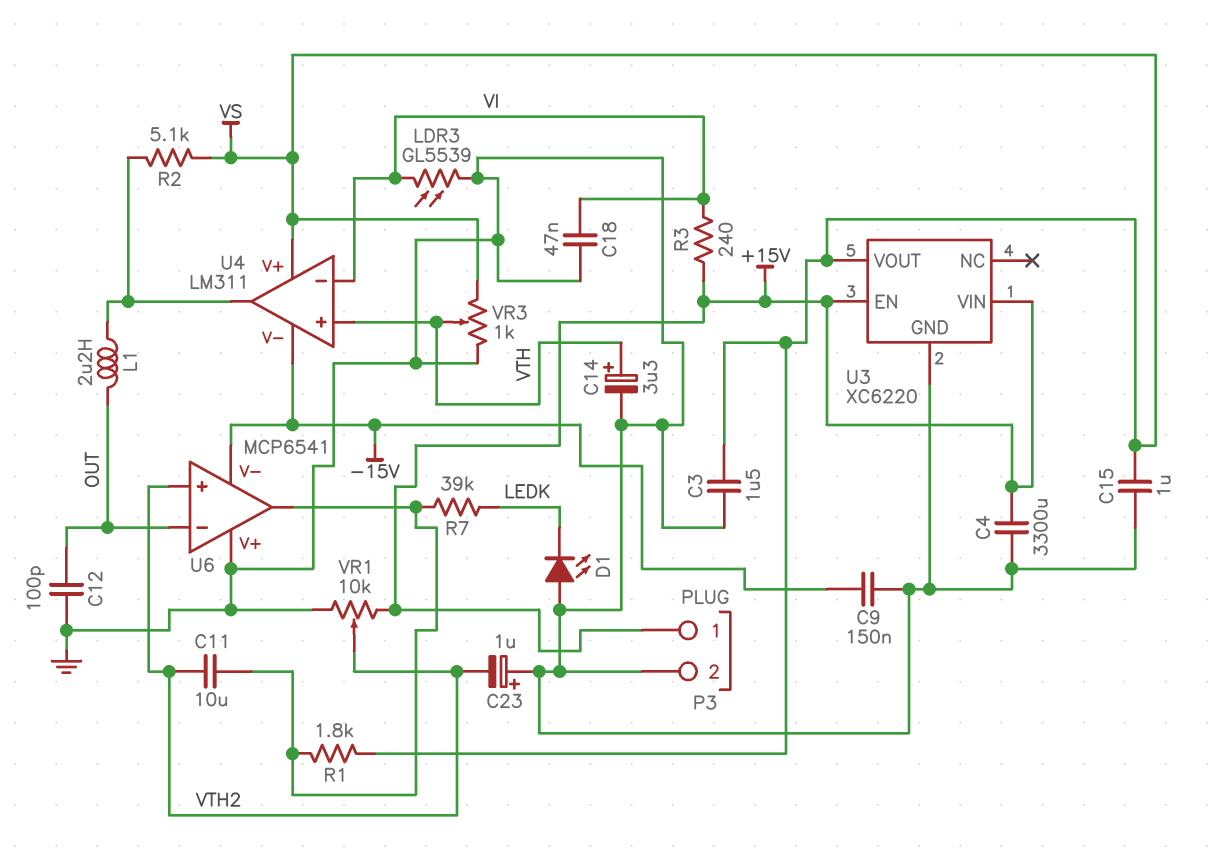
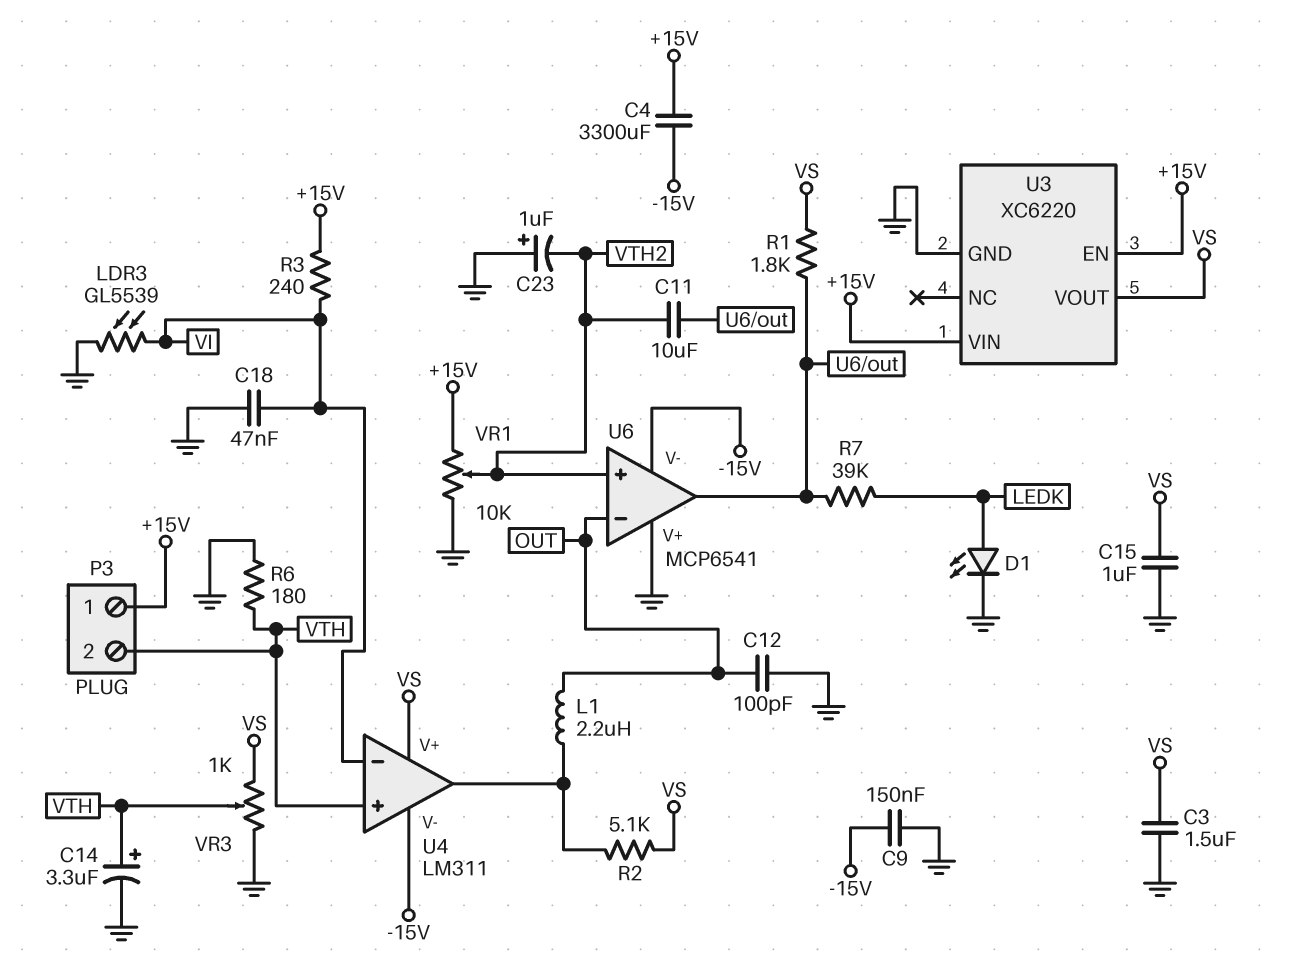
C4: 3300uF (+15V, GND) -> 3300uF (+15V, -15V)
D1: LED (A GND, K LEDK) -> LED (A LEDK, K GND)
P3 pin 2: GND -> VTH
R6: none -> 180 (GND, VTH)

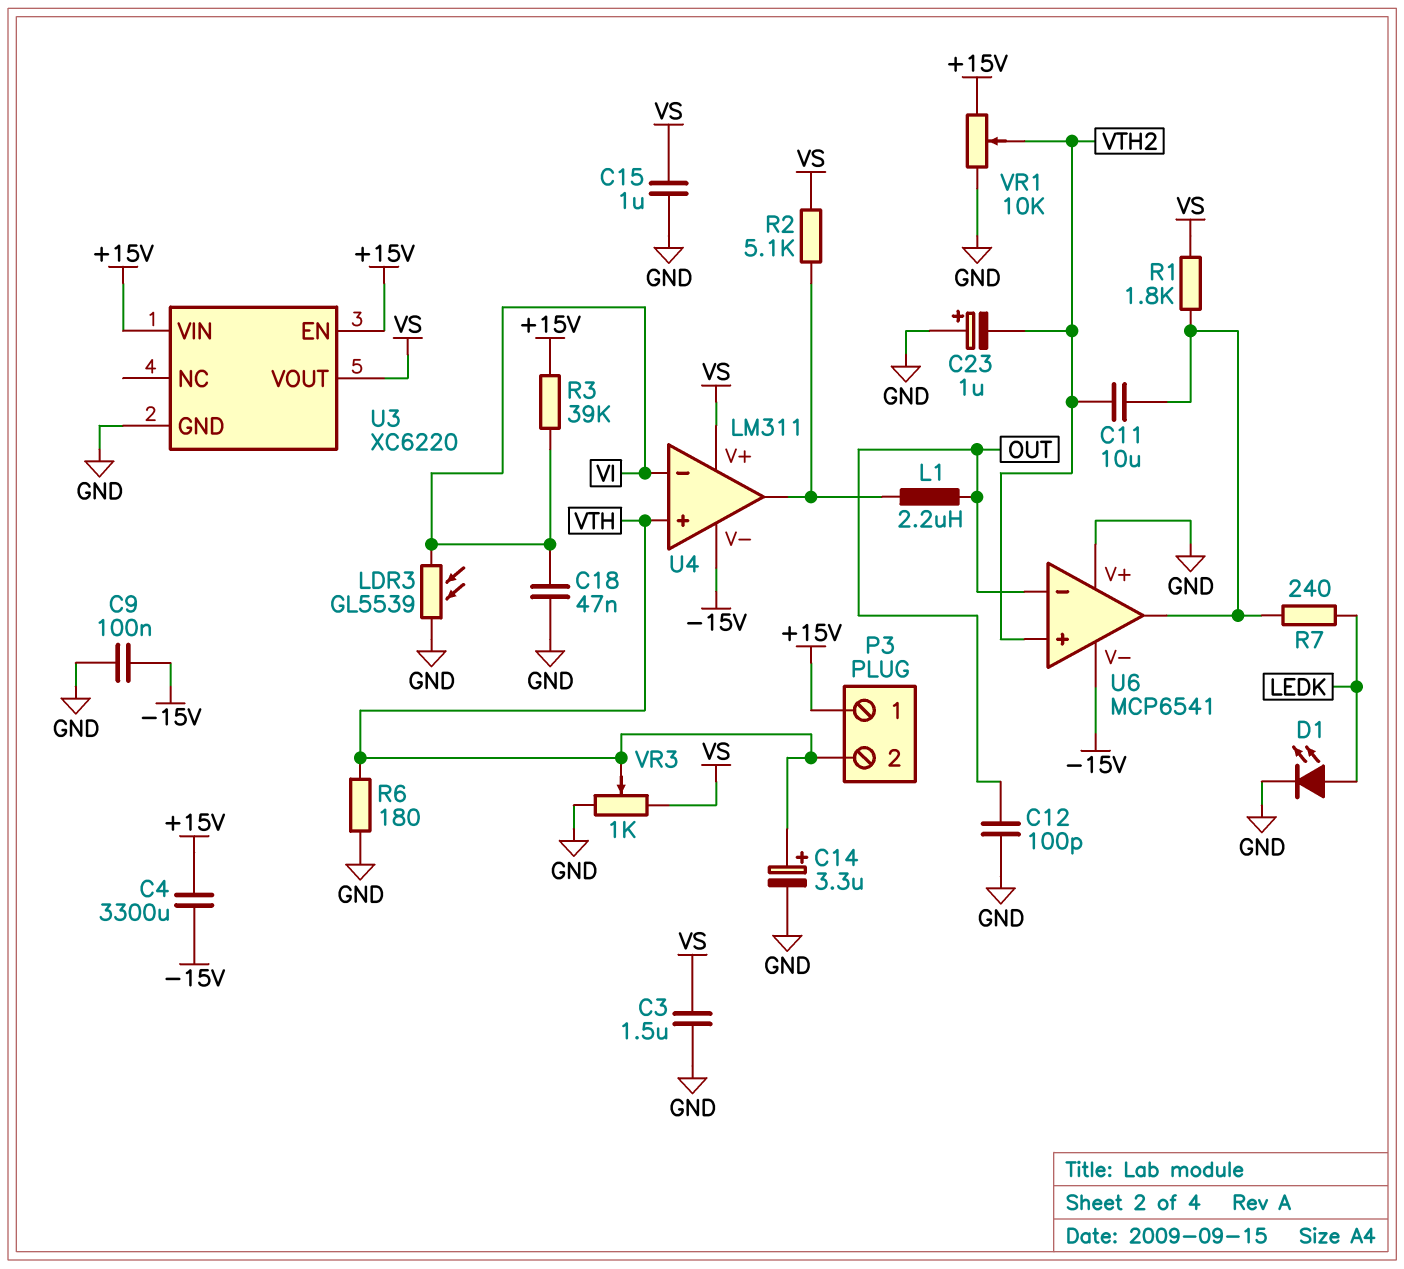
C9: 150nF (-15V, GND) -> 100nF (-15V, GND)
R3: 240 (+15V, VI) -> 39k (+15V, VI)
R7: 39k (LEDK, U6/out) -> 240 (LEDK, U6/out)

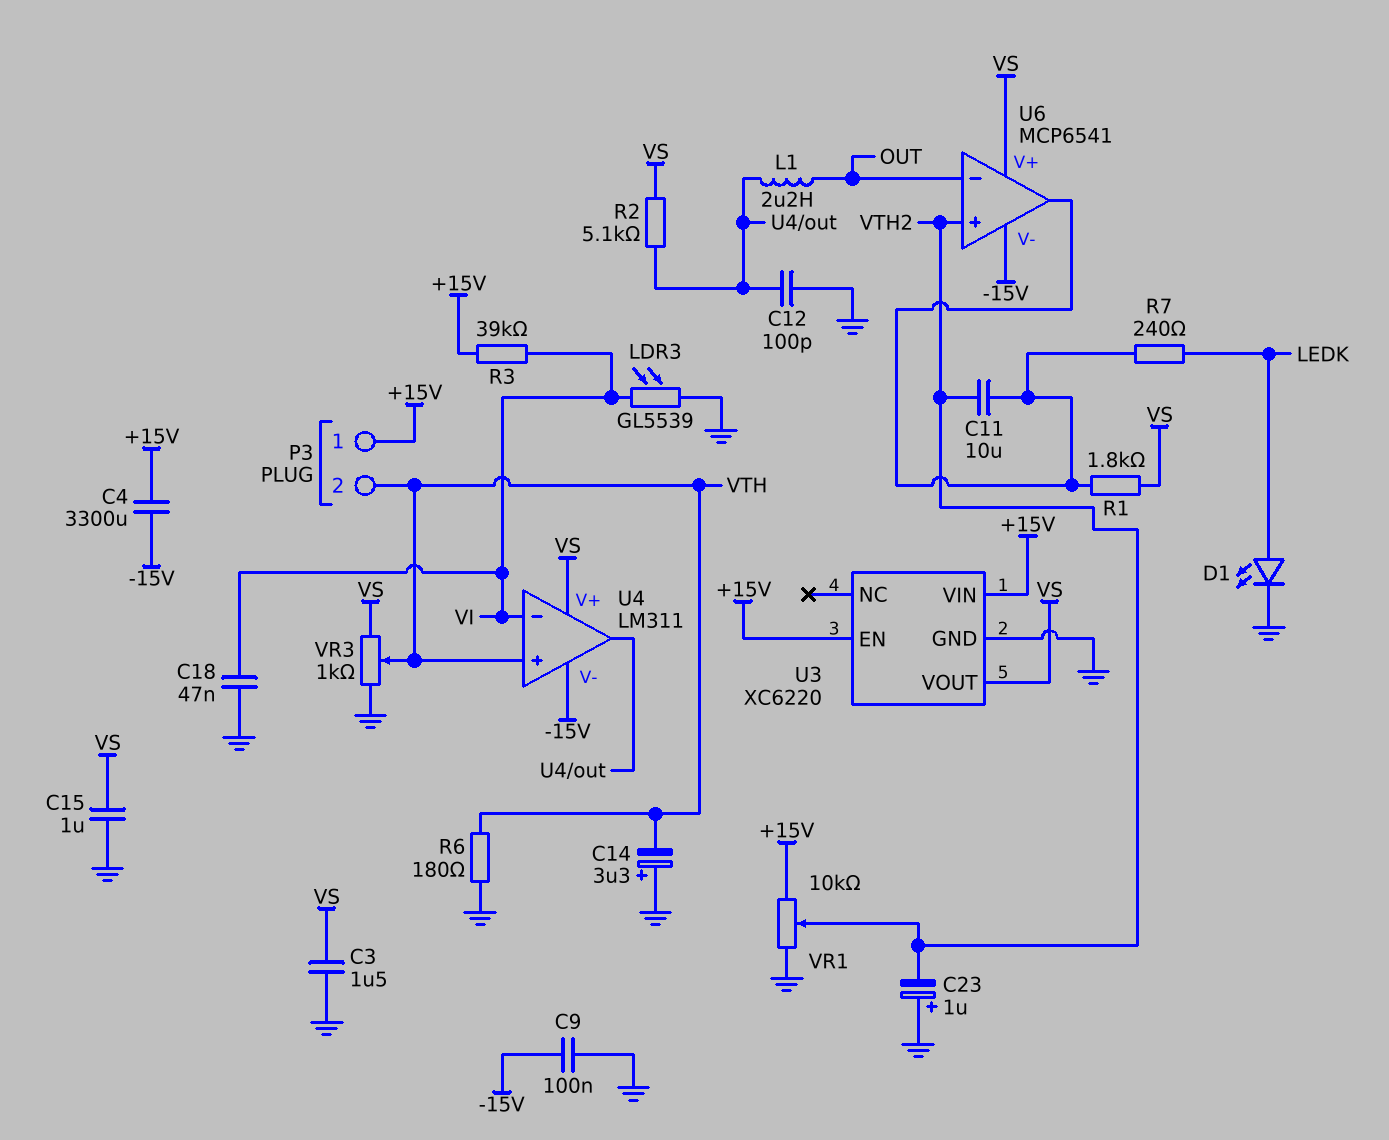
C12: 100pF (GND, OUT) -> 100pF (GND, U4/out)
C14: 3.3uF (plus VTH, minus GND) -> 3.3uF (plus GND, minus VTH)
U6 pin V+: GND -> VS

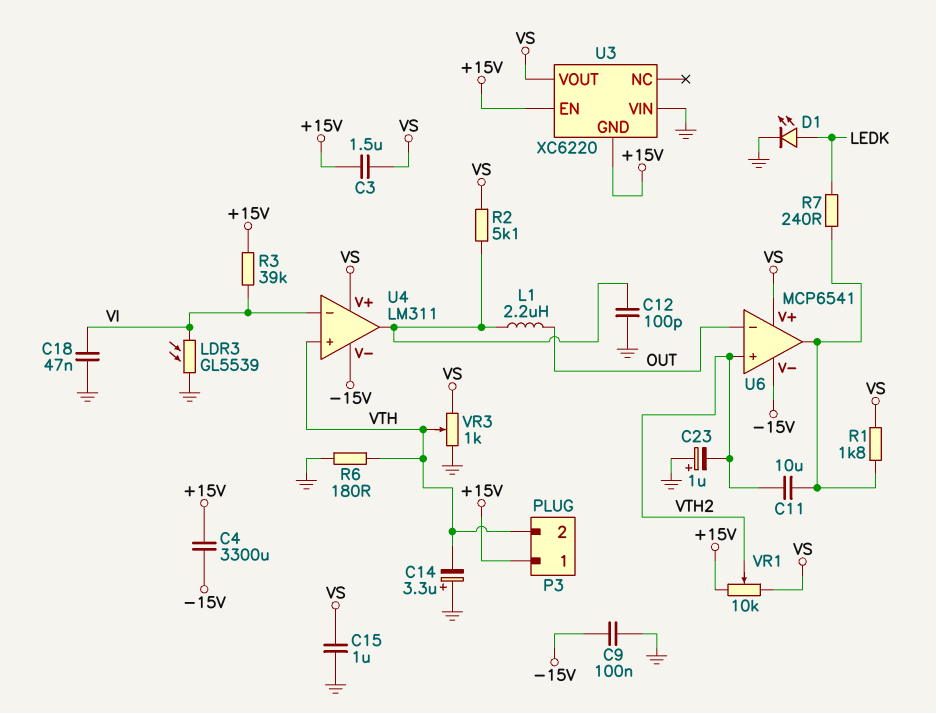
C3: 1.5uF (GND, VS) -> 1.5uF (+15V, VS)
U3 pin GND: GND -> +15V
U3 pin VIN: +15V -> GND
VR1: 10k (+15V, GND, wiper VTH2) -> 10k (+15V, VS, wiper VTH2)

